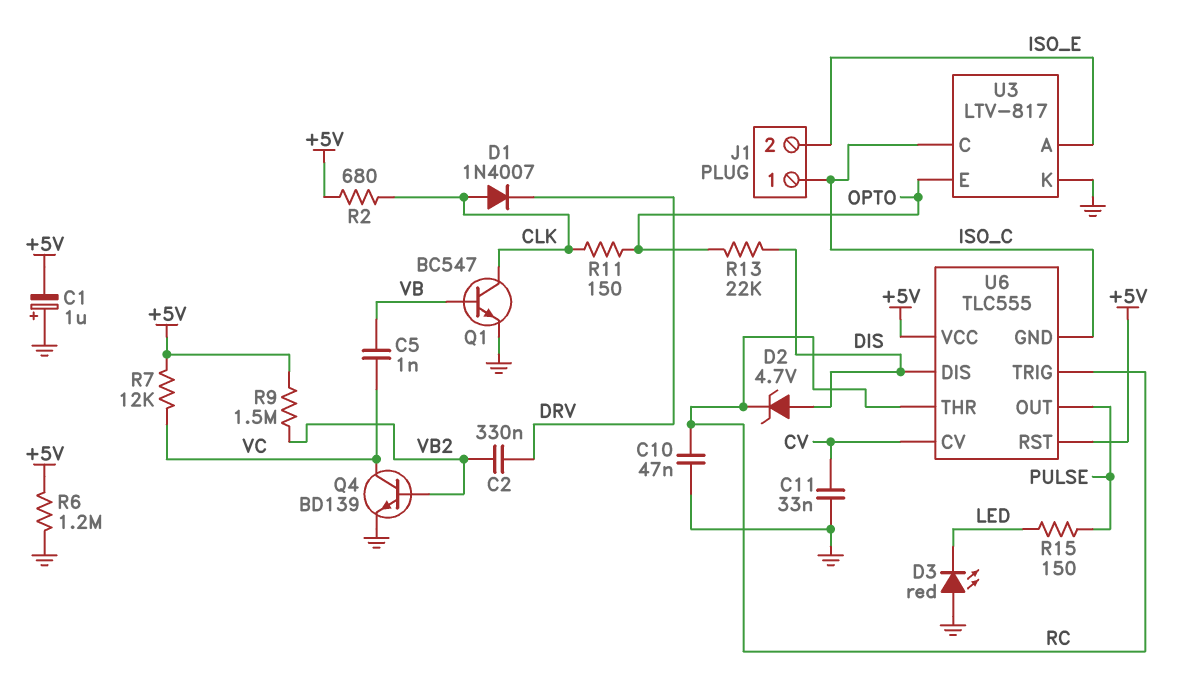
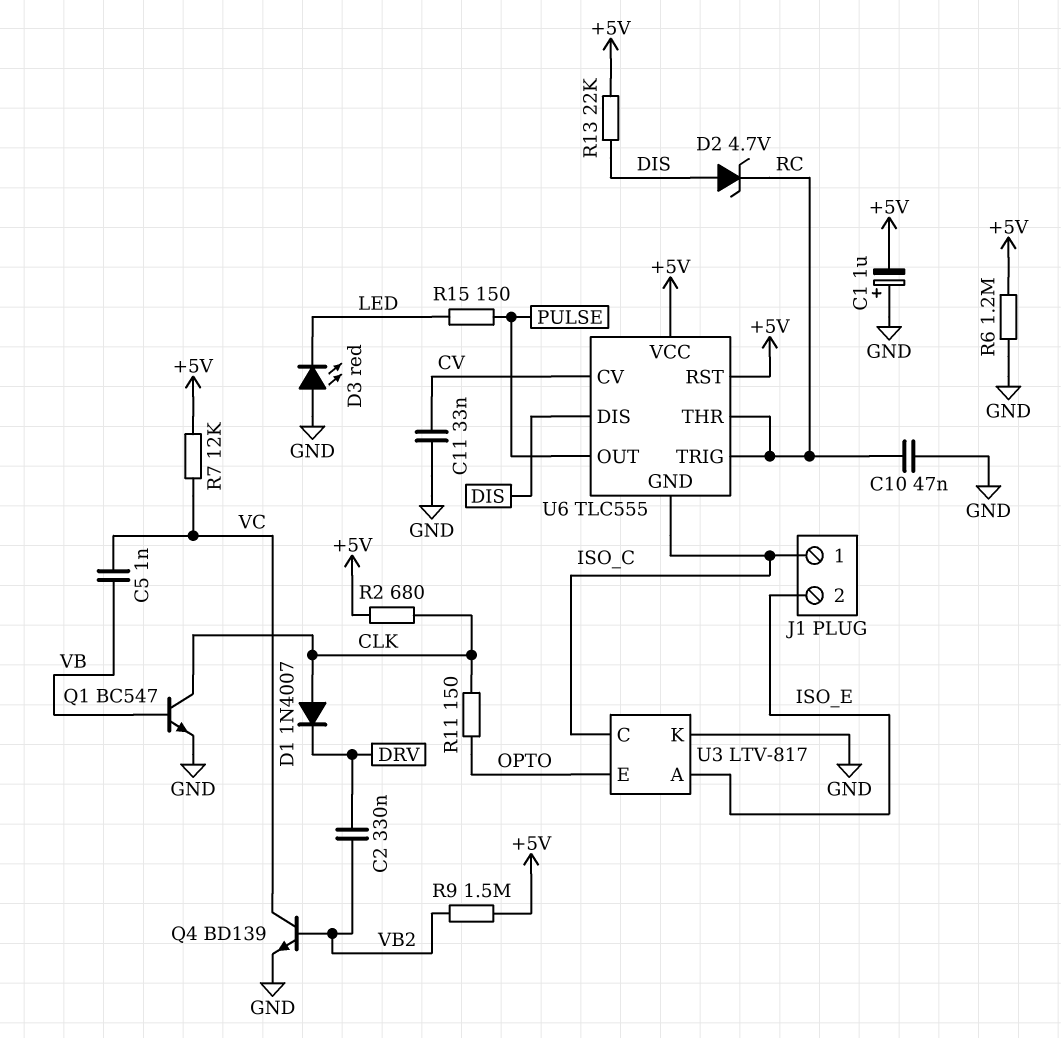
R13: 22k (DIS, OPTO) -> 22k (+5V, DIS)

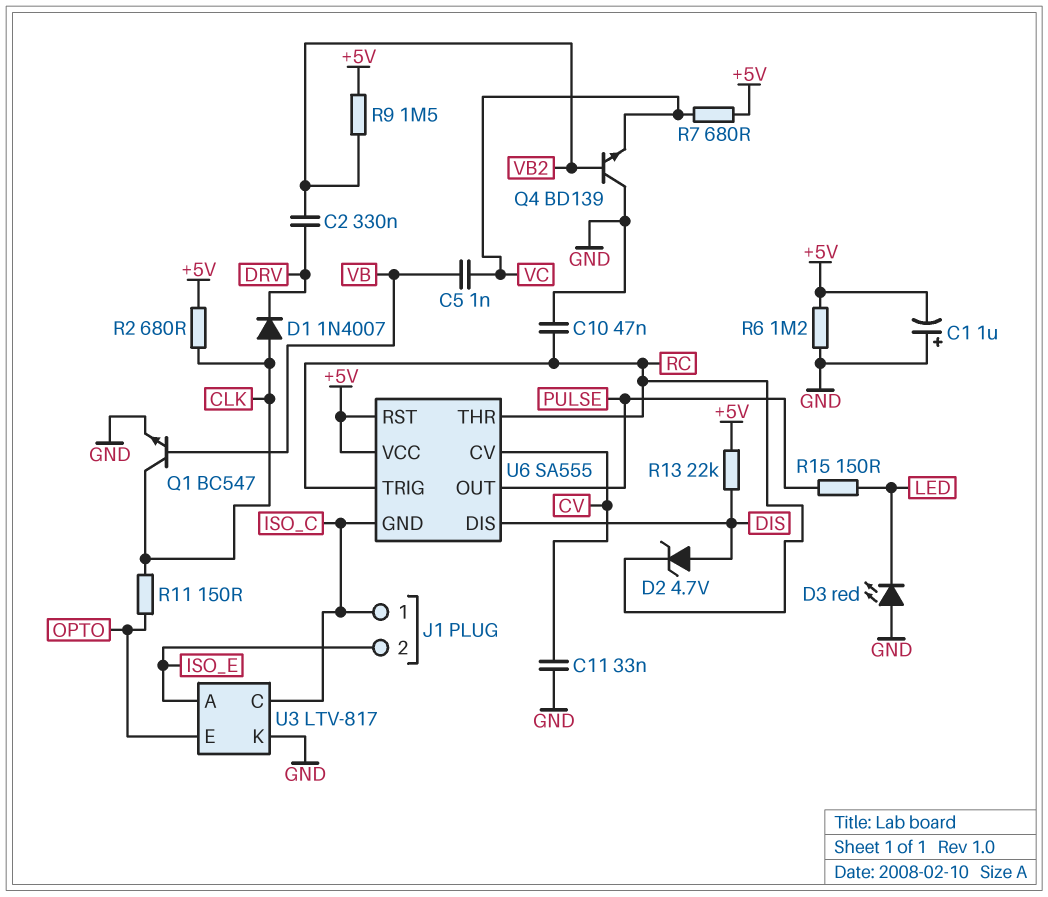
Q4: NPN BD139 (B VB2, C VC, E GND) -> NPN BD139 (B VB2, C GND, E VC)
R7: 12k (+5V, VC) -> 680 (+5V, VC)
U6: TLC555 -> SA555

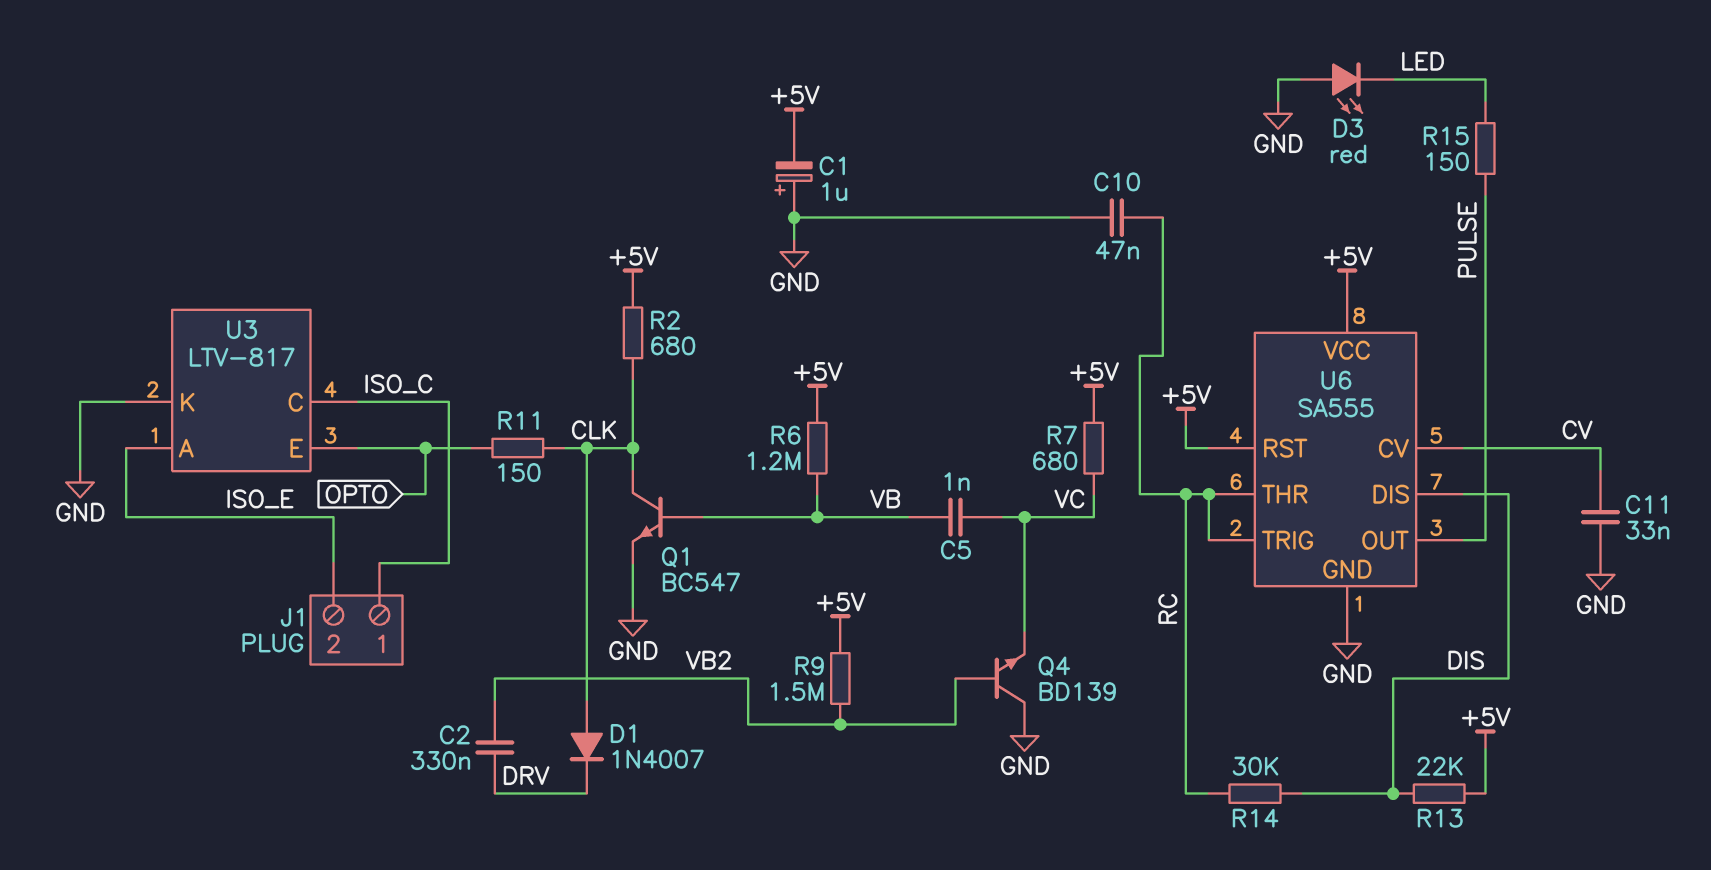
D2: zener 4.7V (A DIS, K RC) -> none
R6: 1.2M (+5V, GND) -> 1.2M (+5V, VB)
R14: none -> 30k (DIS, RC)
U6 pin GND: ISO_C -> GND

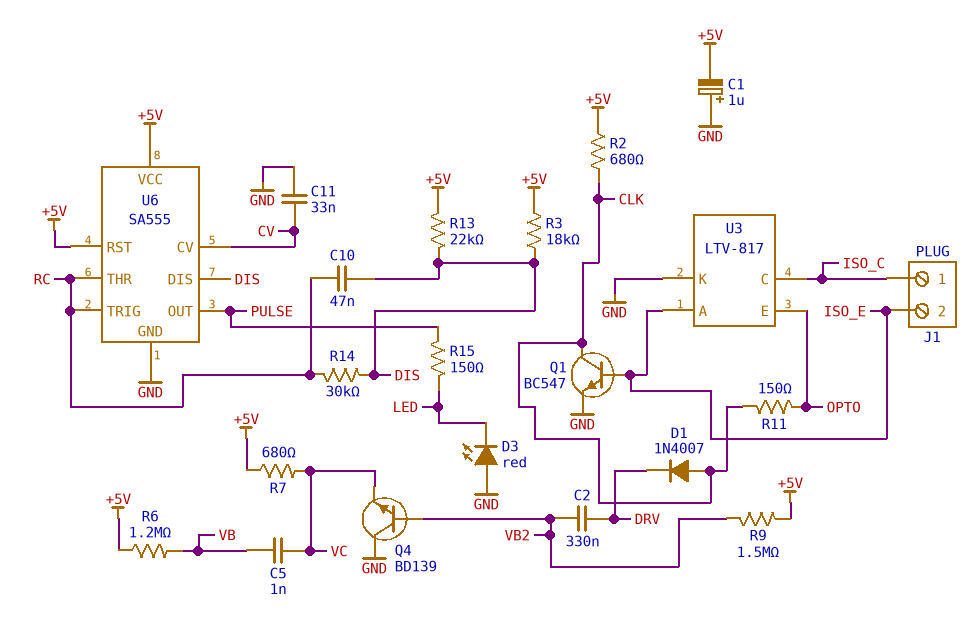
C10: 47nF (GND, RC) -> 47nF (DIS, RC)
Q1: NPN BC547 (B VB, C CLK, E GND) -> NPN BC547 (B ISO_E, C CLK, E GND)
R3: none -> 18k (+5V, DIS)

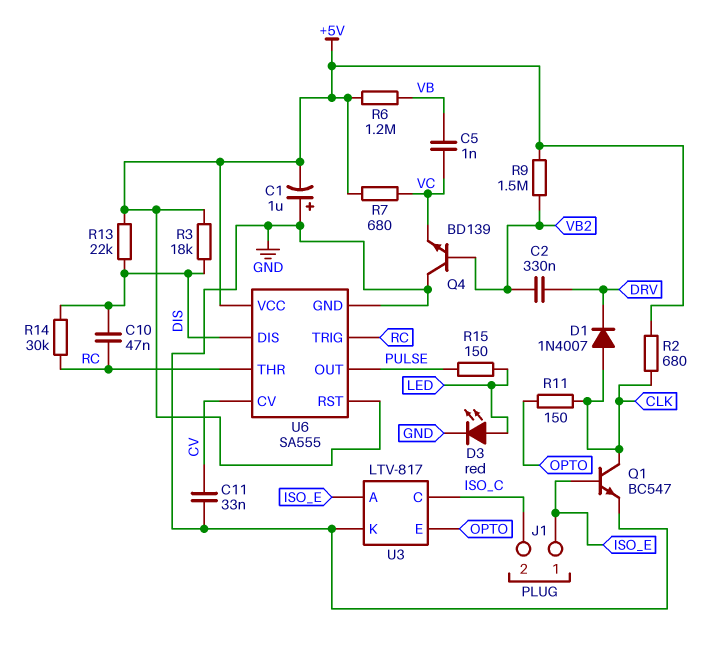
D3: LED red (A GND, K LED) -> LED red (A LED, K GND)
J1 pin 1: ISO_C -> ISO_E
J1 pin 2: ISO_E -> ISO_C

